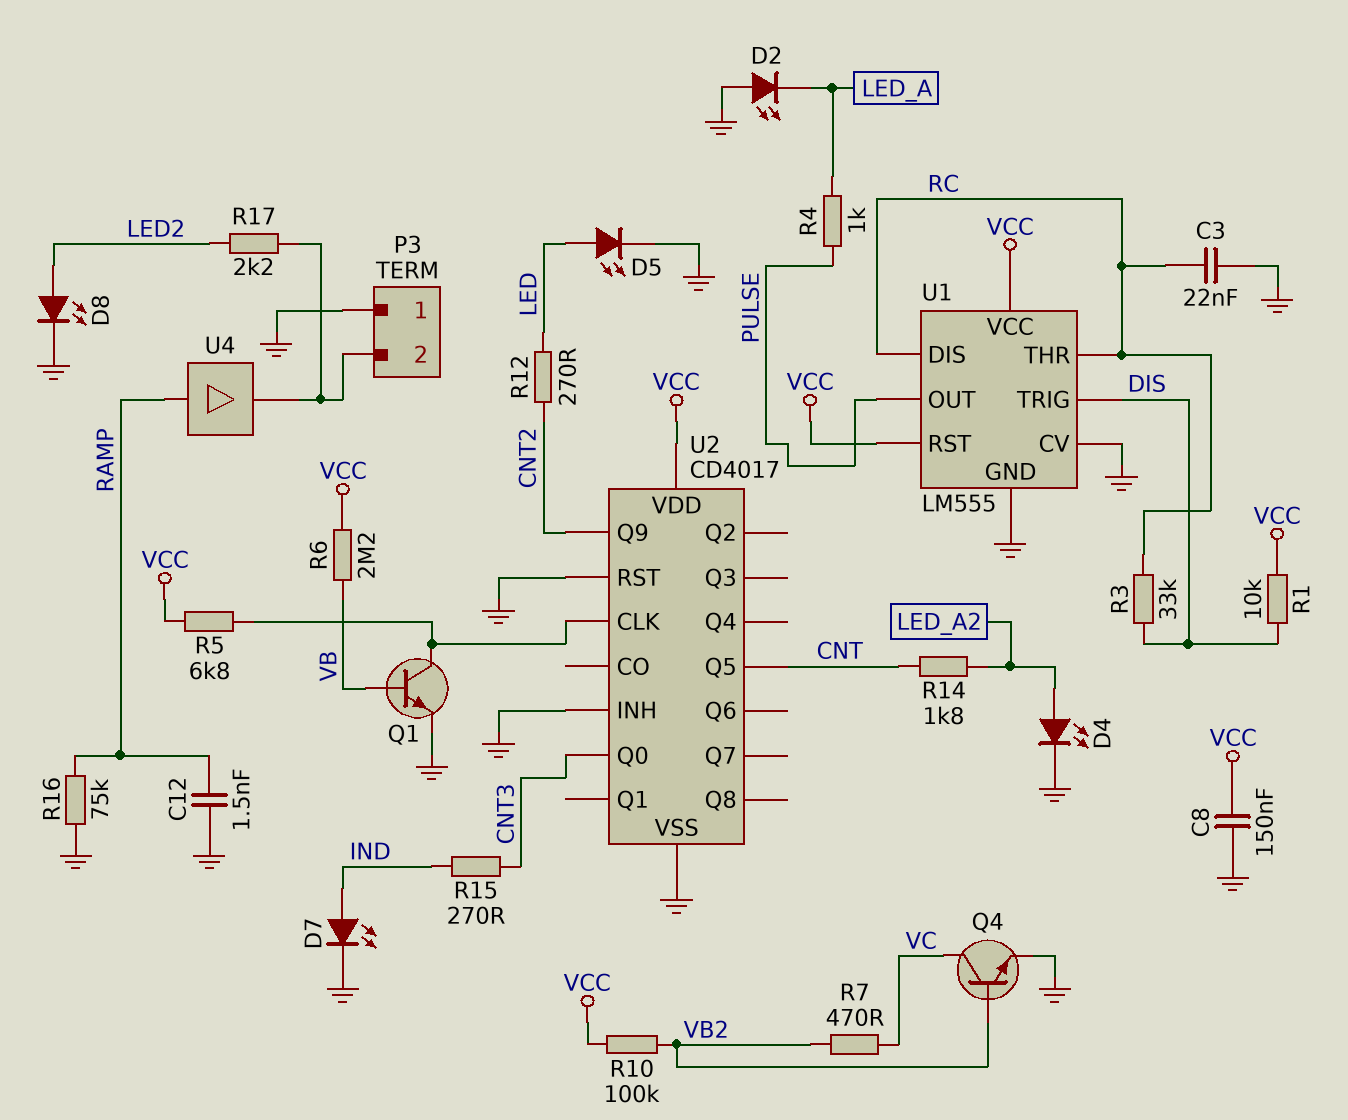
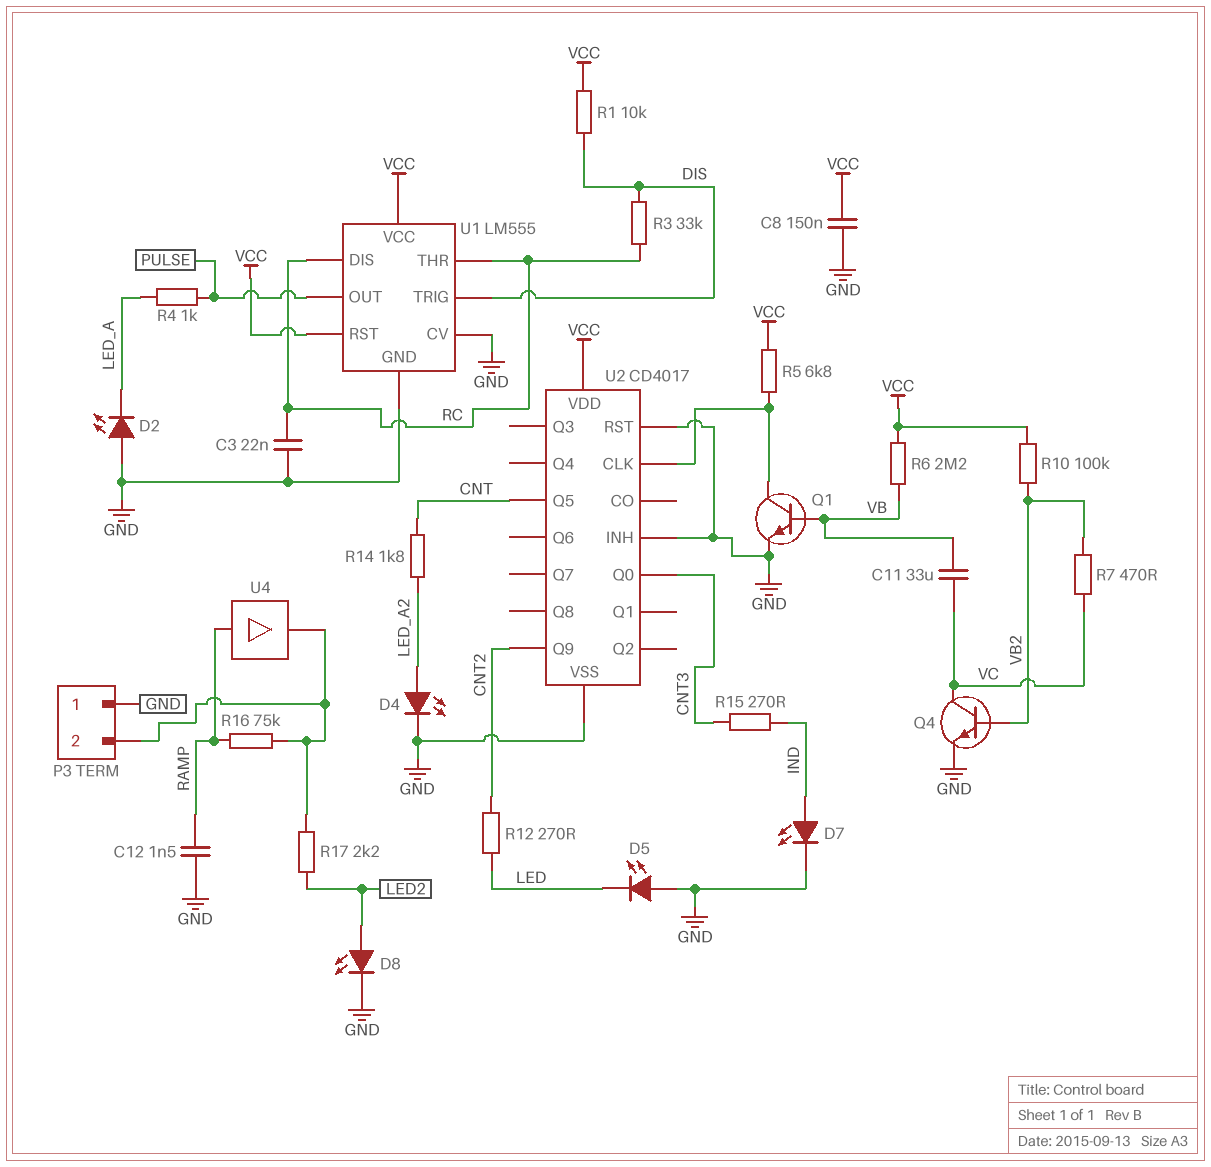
C11: none -> 33uF (VB, VC)
D5: LED (A LED, K GND) -> LED (A GND, K LED)
R16: 75k (GND, RAMP) -> 75k (P3/2, RAMP)

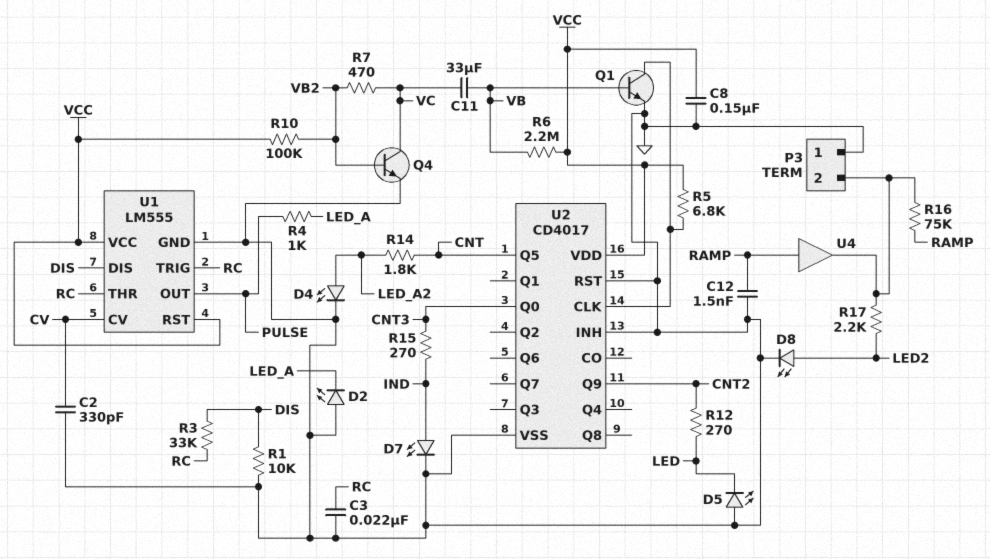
C2: none -> 330pF (CV, GND)
R1: 10k (DIS, VCC) -> 10k (DIS, GND)
U1 pin CV: GND -> CV
U1 pin DIS: RC -> DIS
U1 pin TRIG: DIS -> RC

